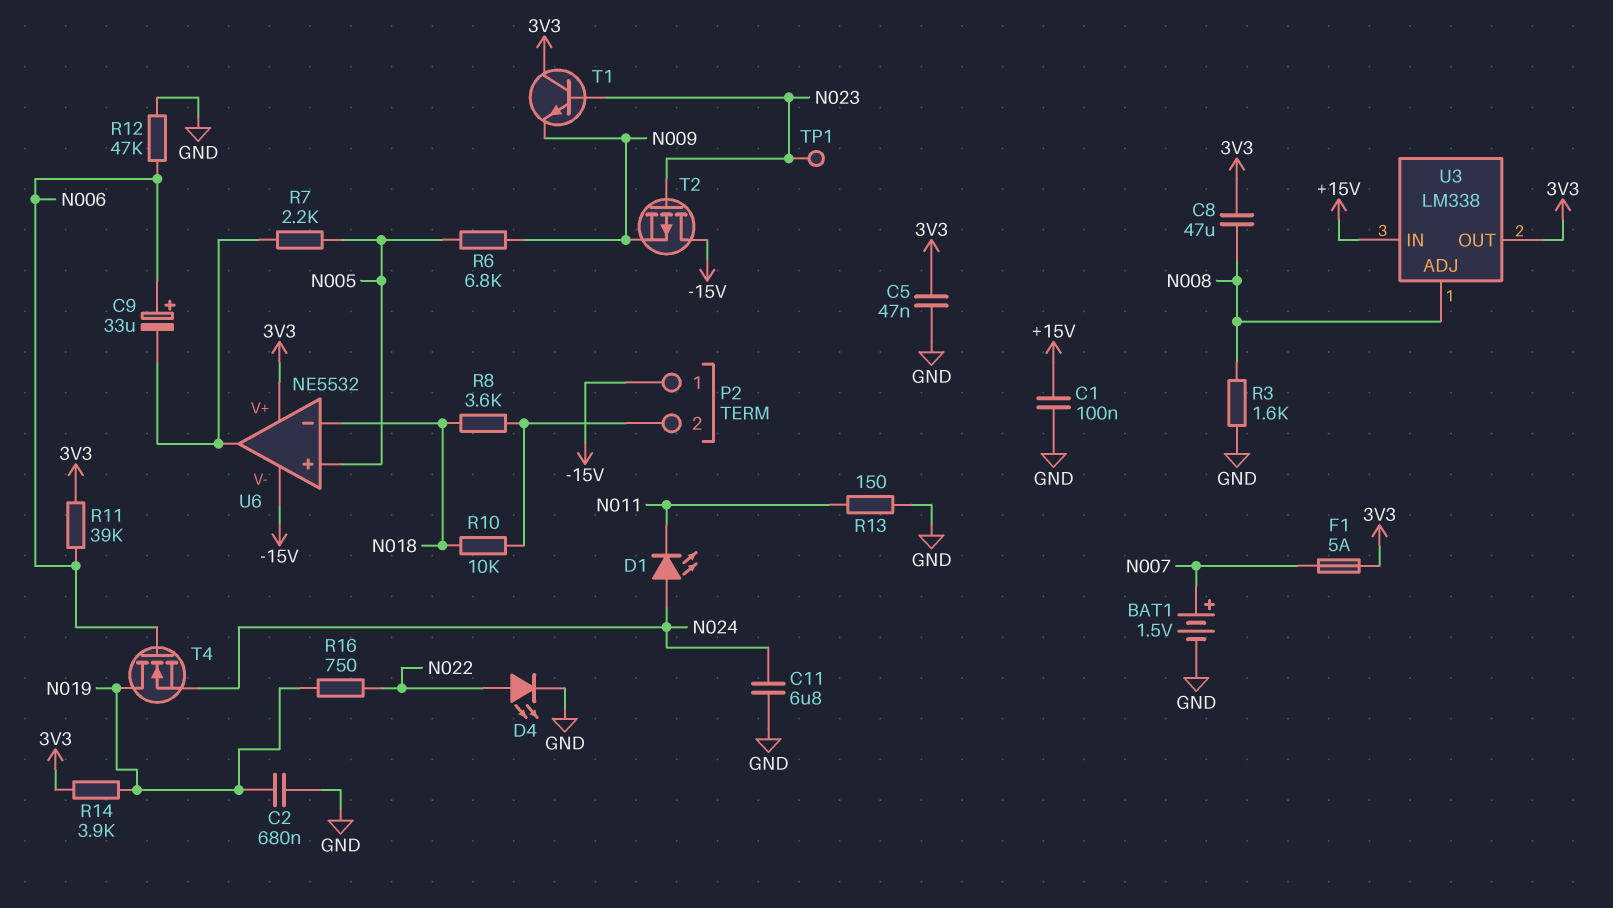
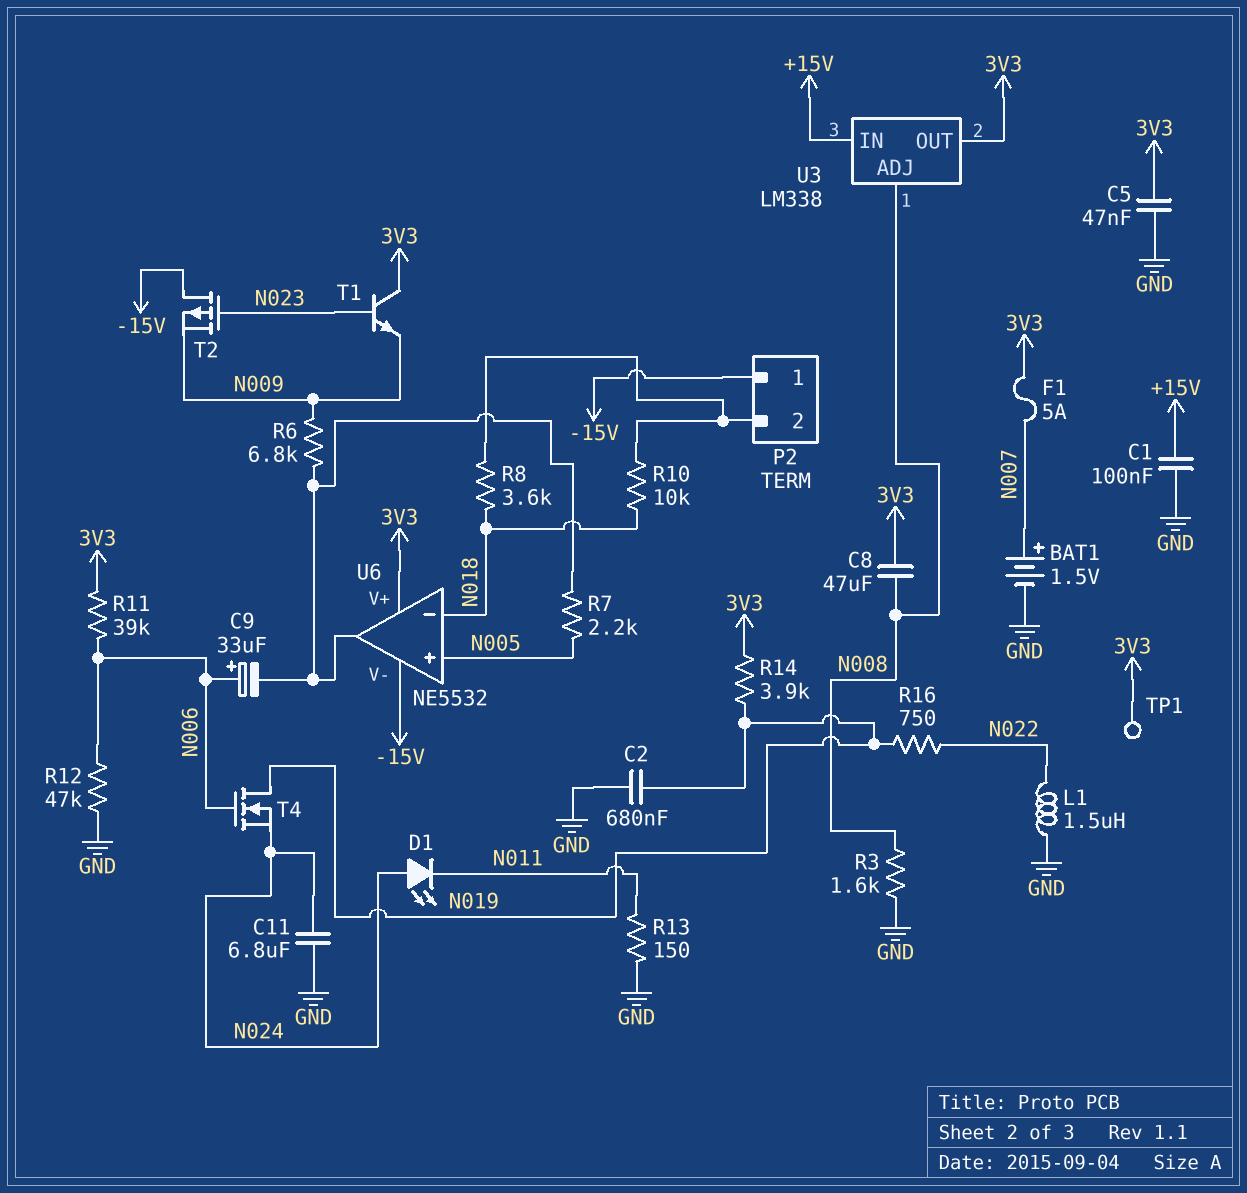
D4: LED (A N022, K GND) -> none
L1: none -> 1.5uH (GND, N022)
R6: 6.8k (N005, N009) -> 6.8k (N009, U6/out)
TP1: test point (N023) -> test point (3V3)

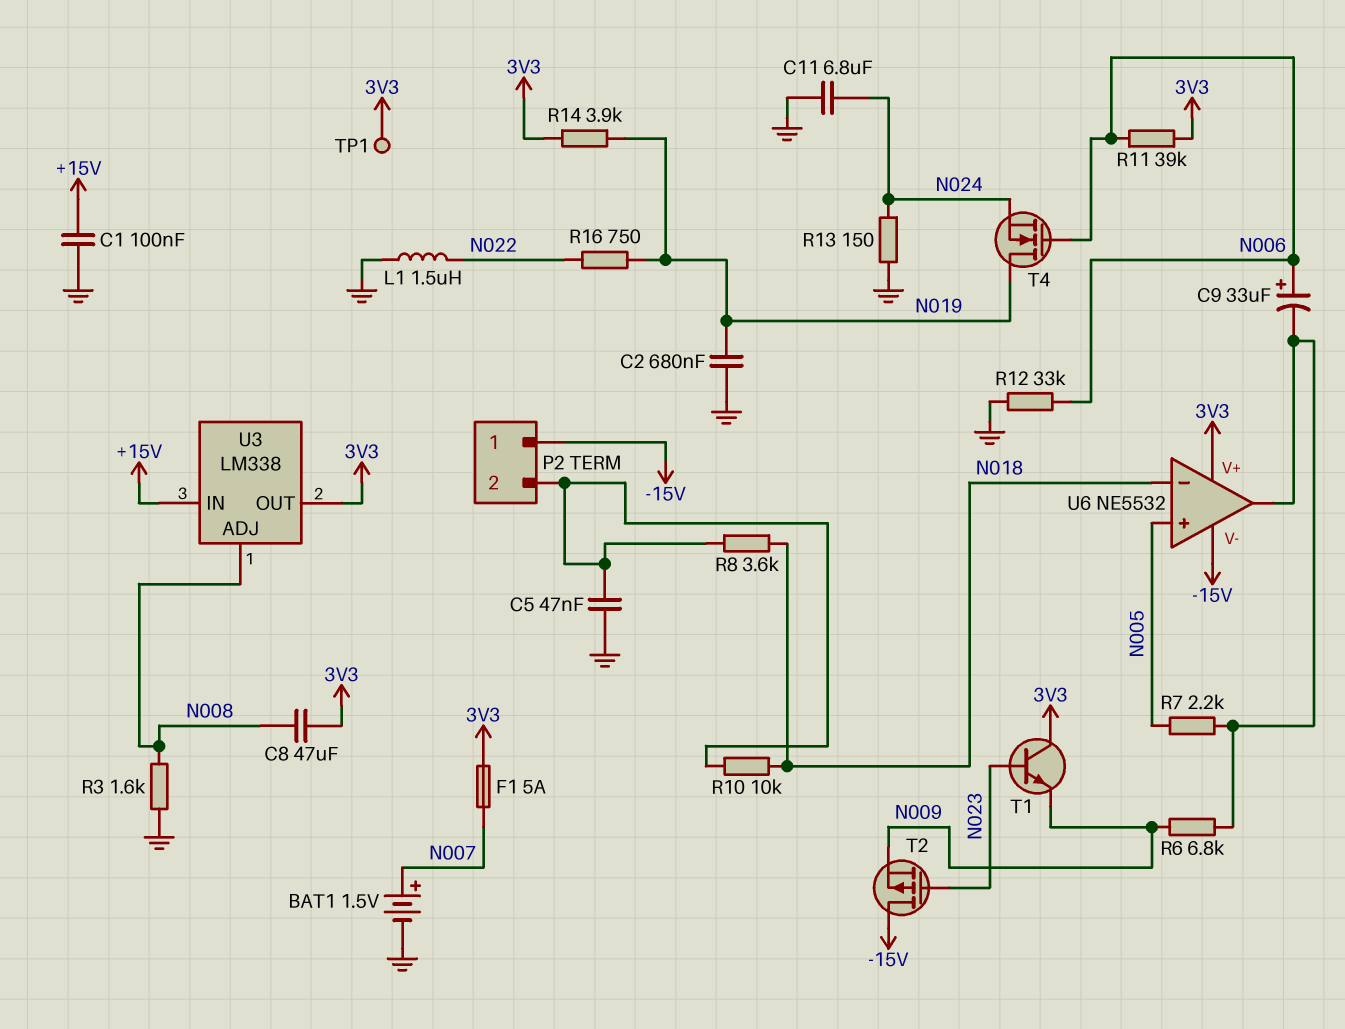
C5: 47nF (3V3, GND) -> 47nF (GND, P2/2)
D1: LED (A N024, K N011) -> none
R12: 47k (GND, N006) -> 33k (GND, N006)
R13: 150 (GND, N011) -> 150 (GND, N024)

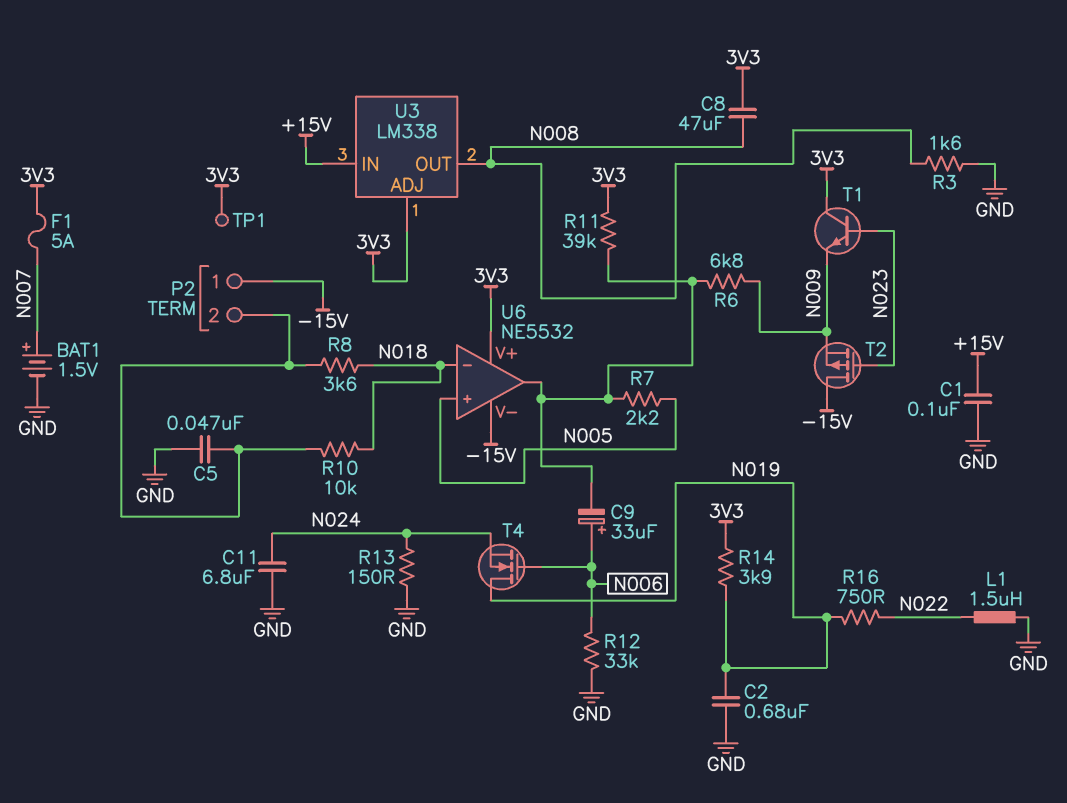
R11: 39k (3V3, N006) -> 39k (3V3, U6/out)
U3 pin ADJ: N008 -> 3V3
U3 pin OUT: 3V3 -> N008

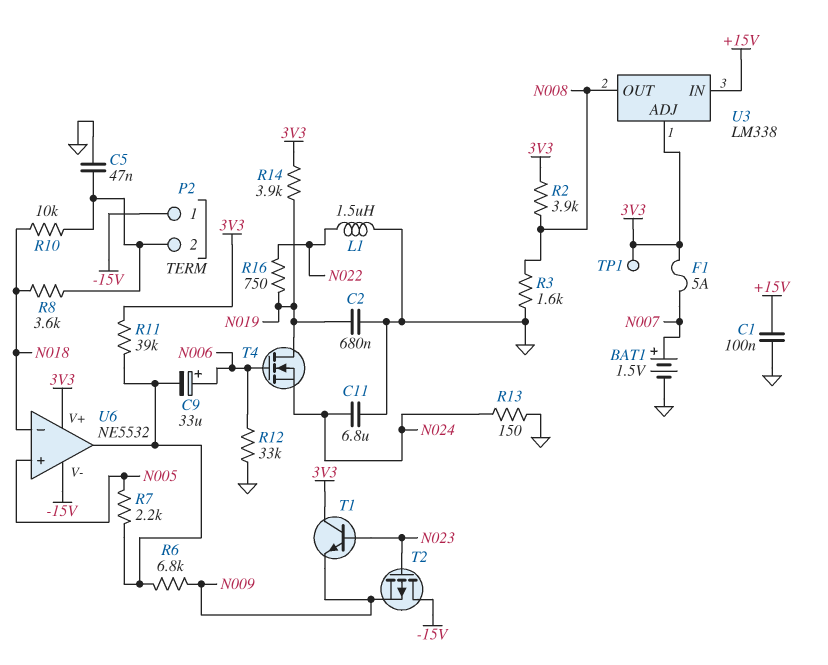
C8: 47uF (3V3, N008) -> none
R2: none -> 3.9k (3V3, N008)

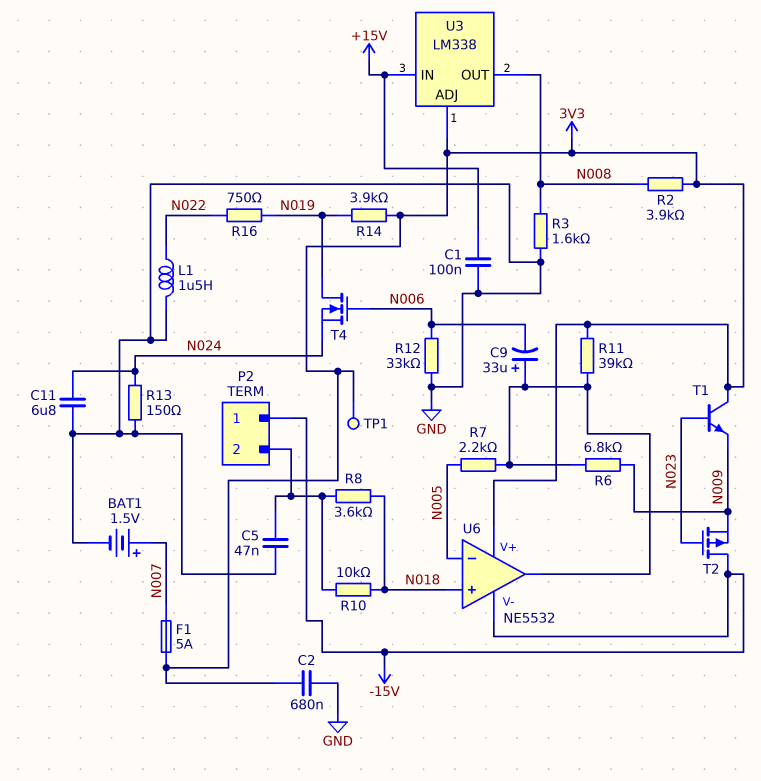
C2: 680nF (GND, N019) -> 680nF (3V3, GND)
C9: 33uF (plus N006, minus U6/out) -> 33uF (plus U6/out, minus N006)
U6 pin in+: N005 -> N018
U6 pin in-: N018 -> N005

